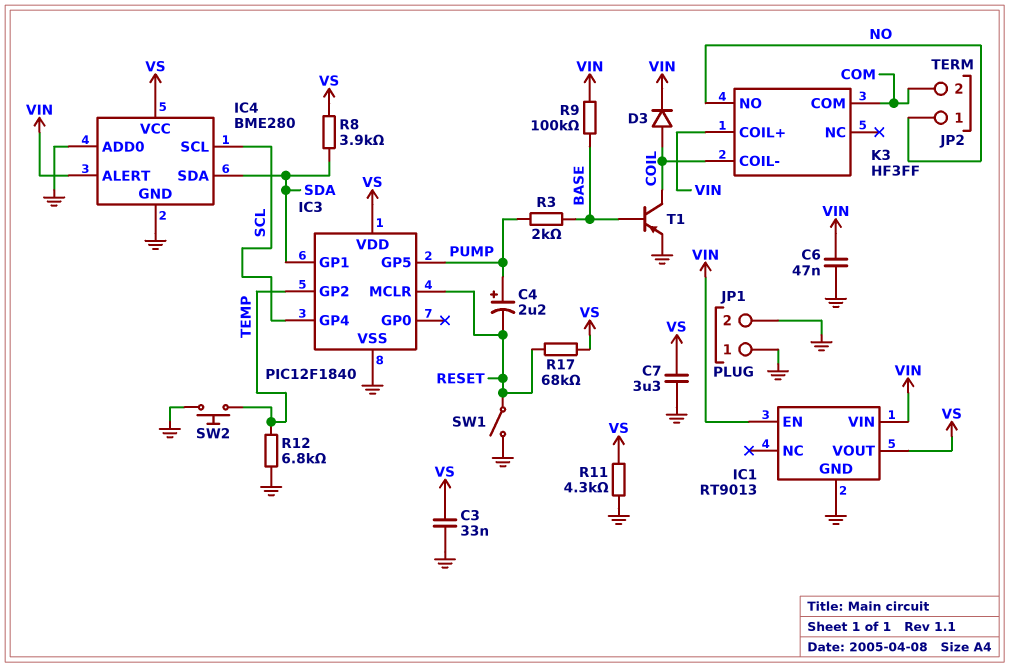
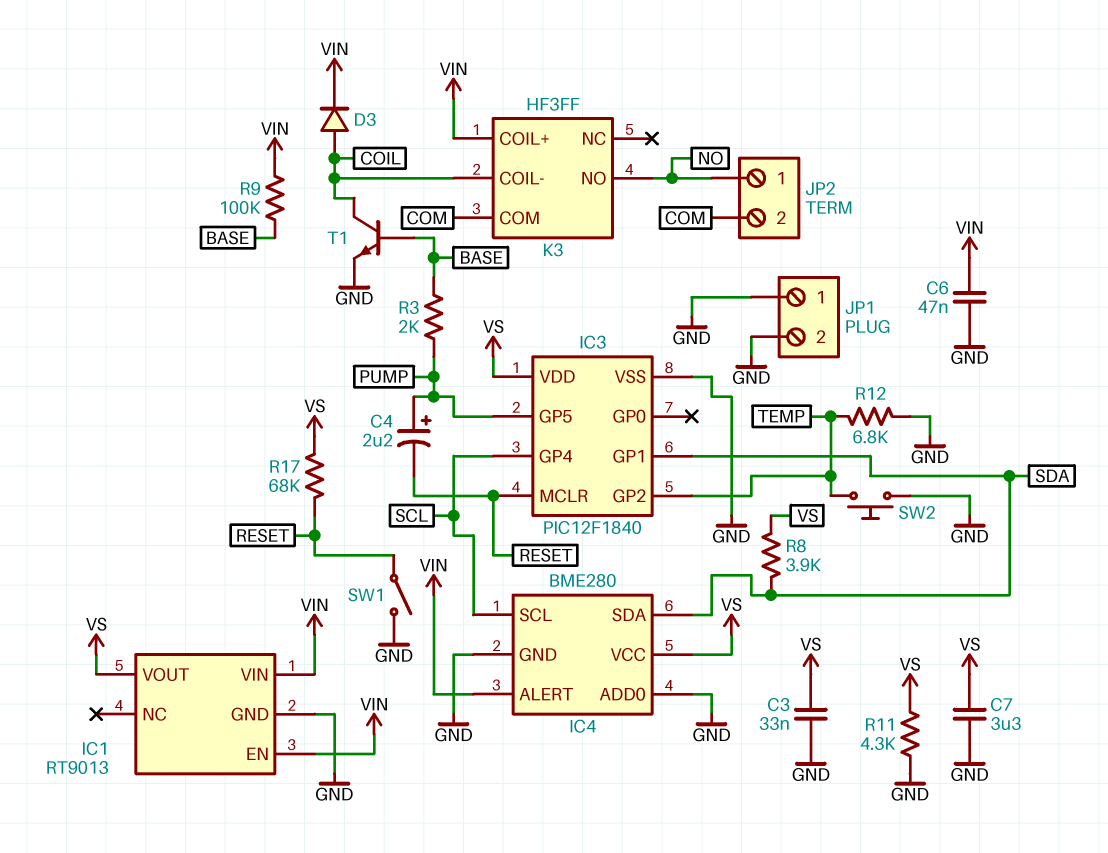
T1: PNP (B BASE, C COIL, E GND) -> NPN (B BASE, C COIL, E GND)

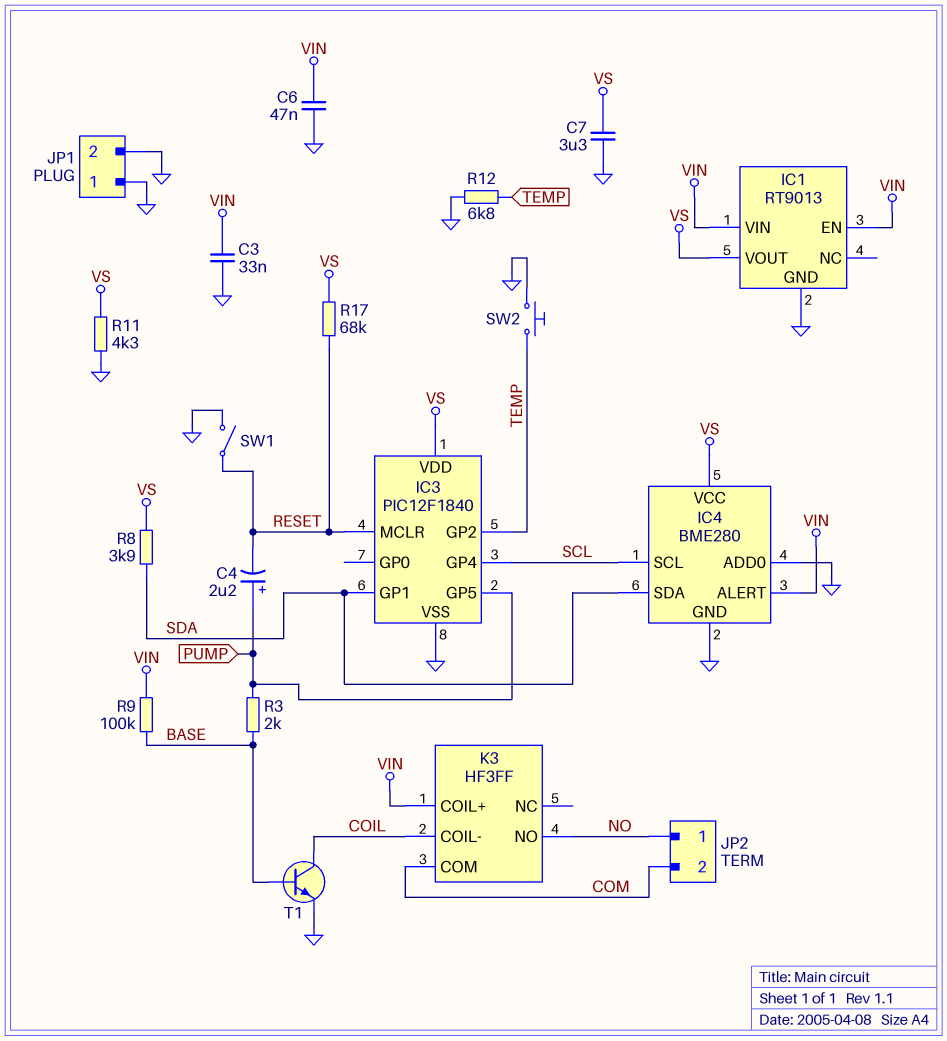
C3: 33nF (GND, VS) -> 33nF (GND, VIN)
D3: diode (A COIL, K VIN) -> none

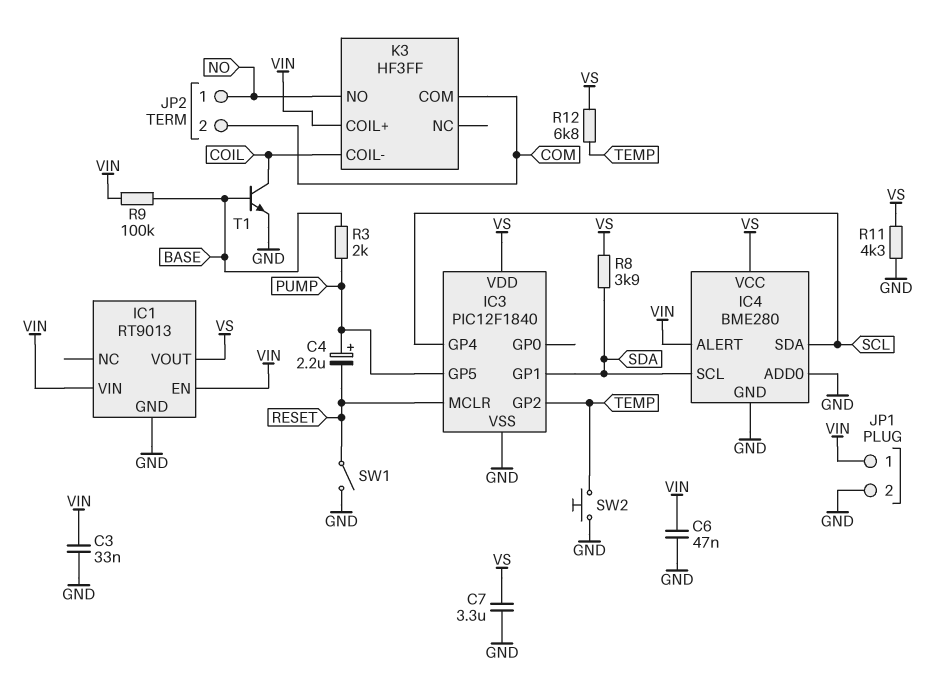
IC4 pin SCL: SCL -> SDA
IC4 pin SDA: SDA -> SCL
JP1 pin 1: GND -> VIN
R12: 6.8k (GND, TEMP) -> 6.8k (TEMP, VS)
R17: 68k (RESET, VS) -> none

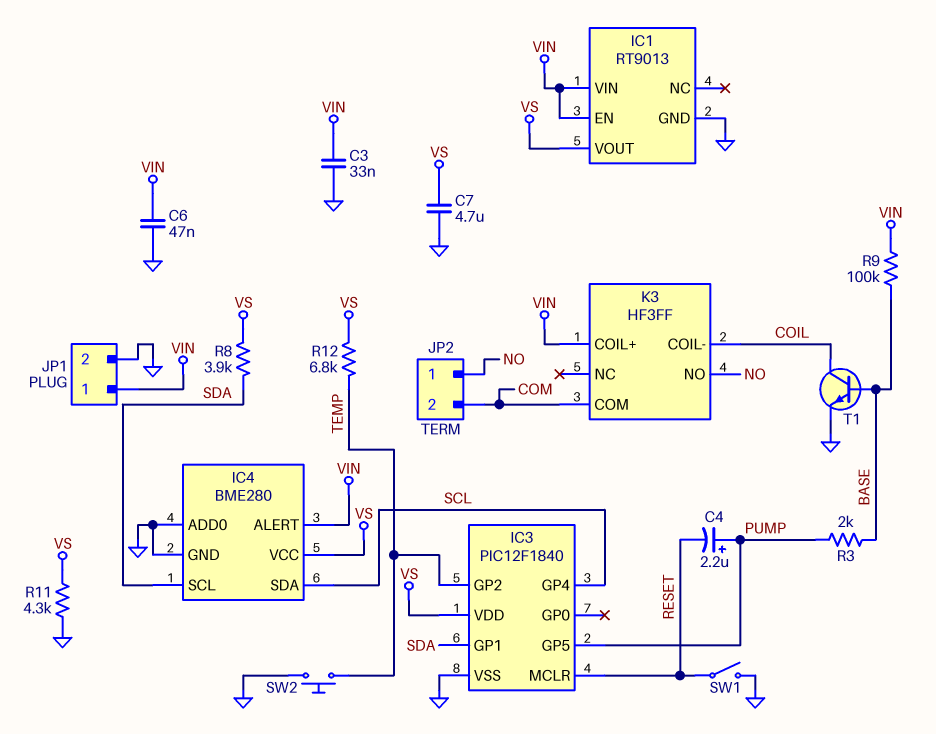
C7: 3.3uF (GND, VS) -> 4.7uF (GND, VS)

